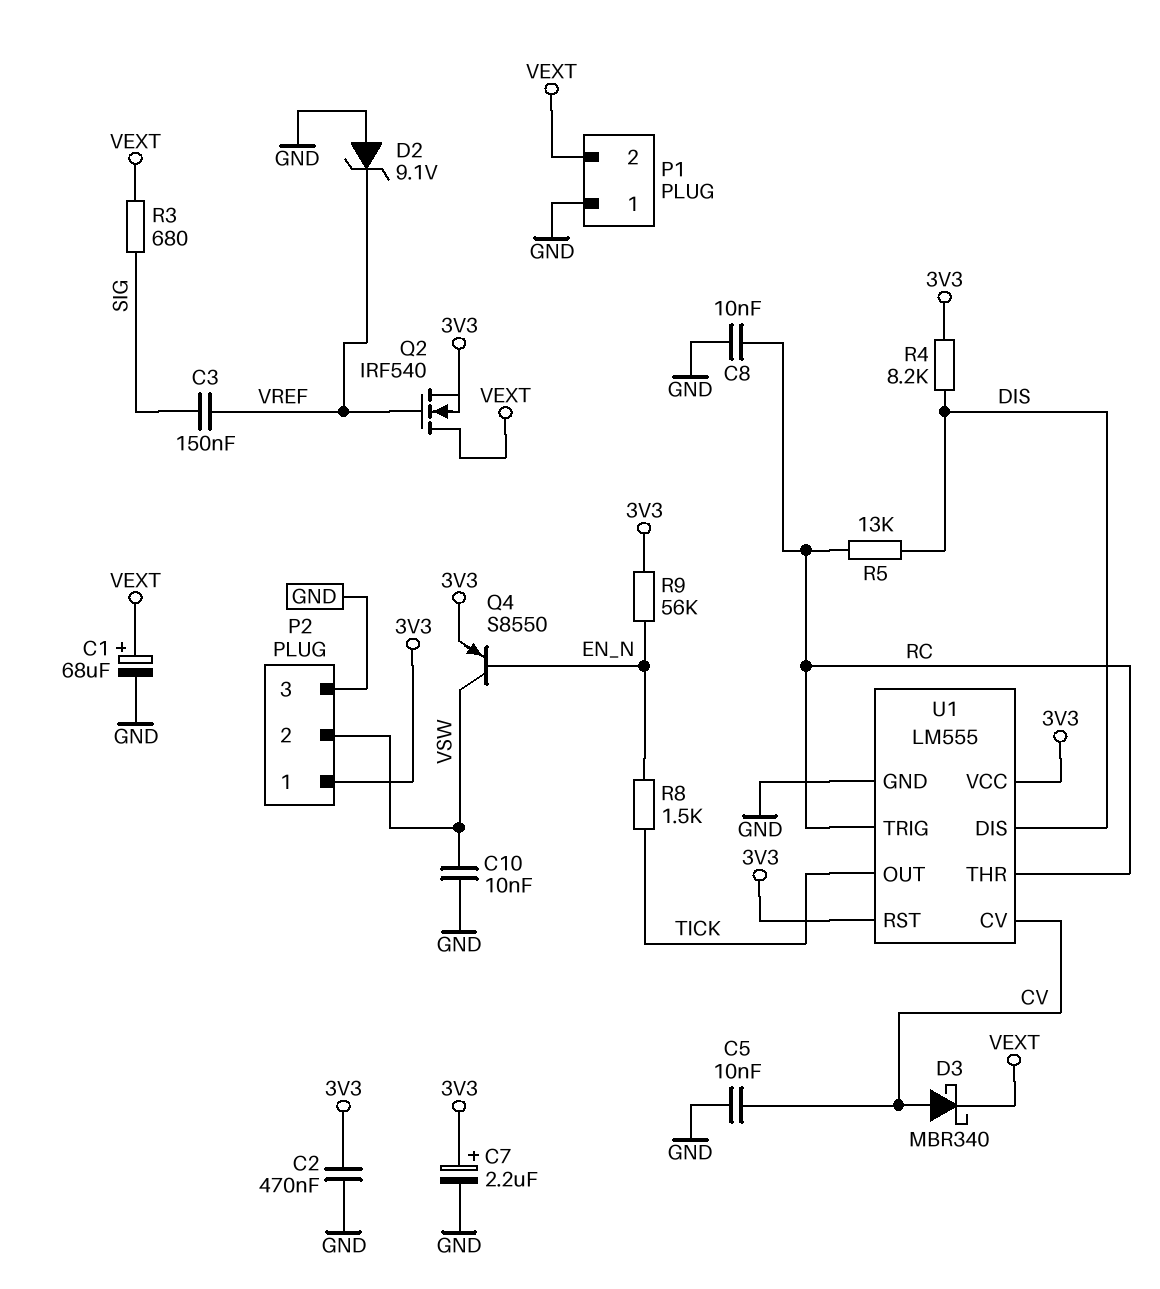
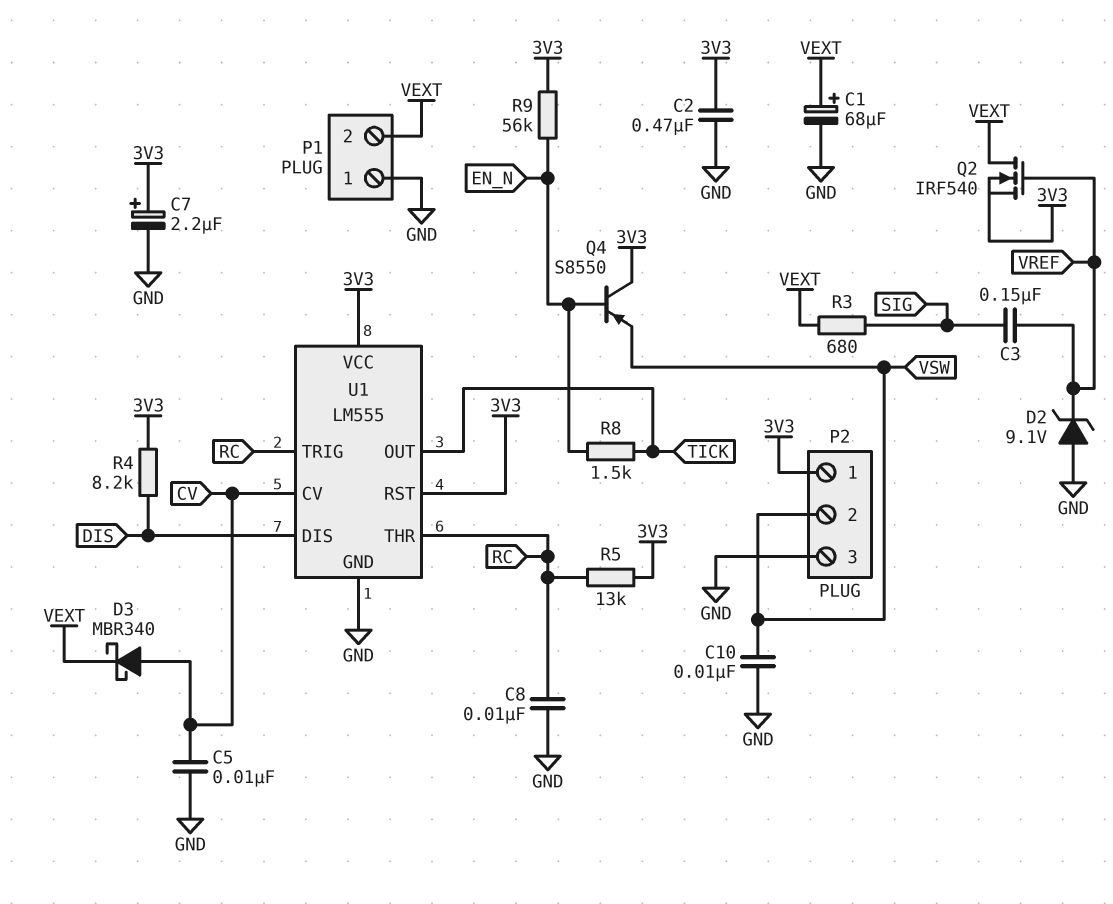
Q4: PNP S8550 (B EN_N, C VSW, E 3V3) -> PNP S8550 (B EN_N, C 3V3, E VSW)
R5: 13k (DIS, RC) -> 13k (3V3, RC)

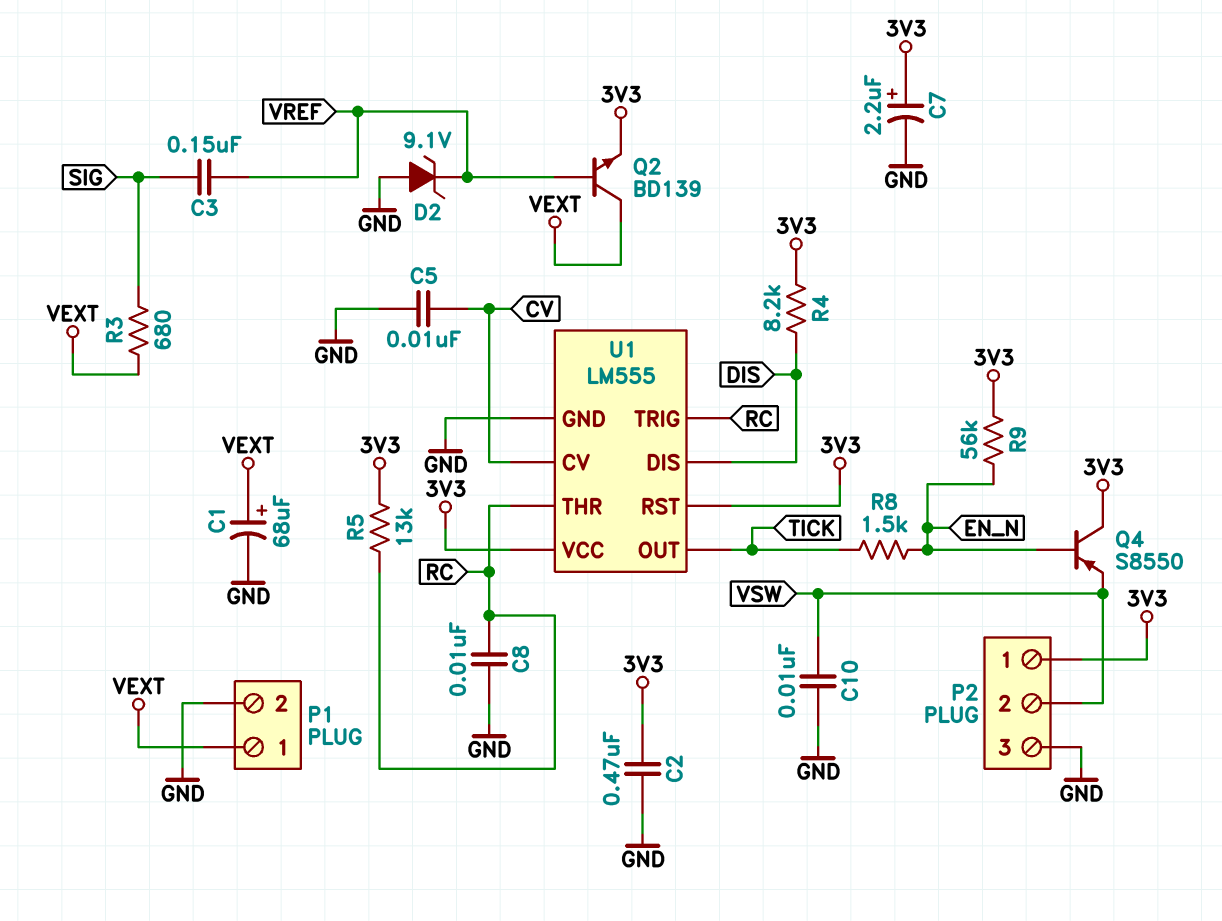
D3: schottky MBR340 (A CV, K VEXT) -> none
P1 pin 1: GND -> VEXT
P1 pin 2: VEXT -> GND
Q2: NMOS IRF540 (G VREF, D VEXT, S 3V3) -> NPN BD139 (B VREF, C VEXT, E 3V3)

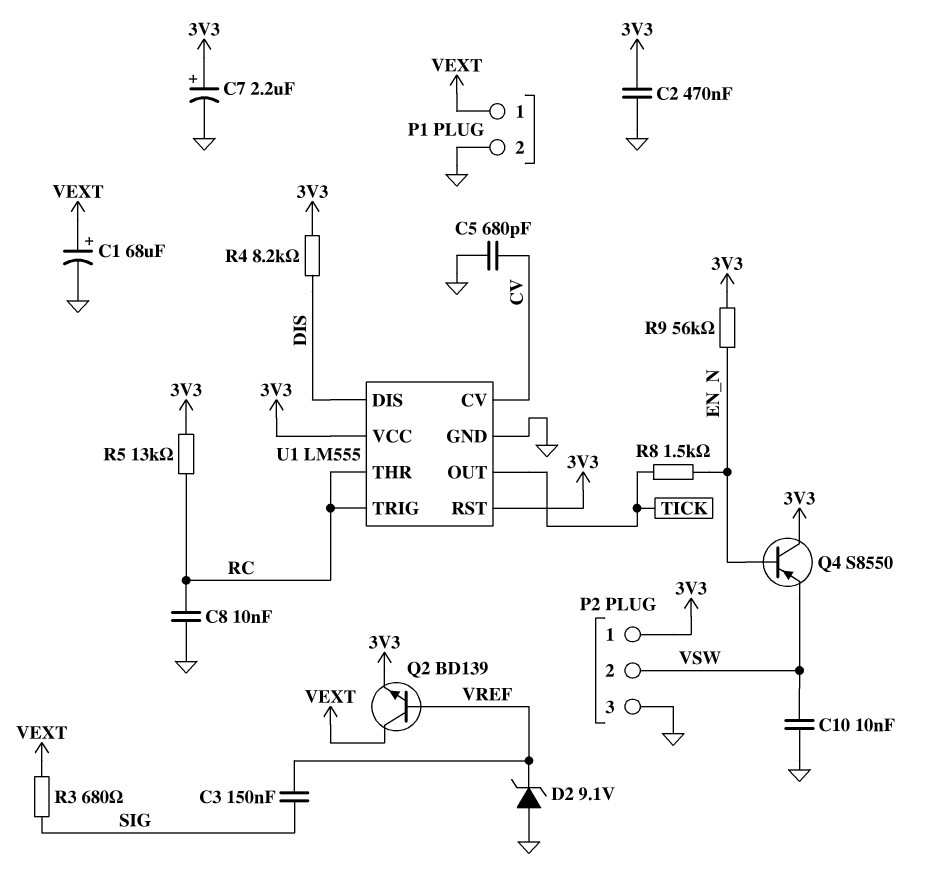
C5: 10nF (CV, GND) -> 680pF (CV, GND)

